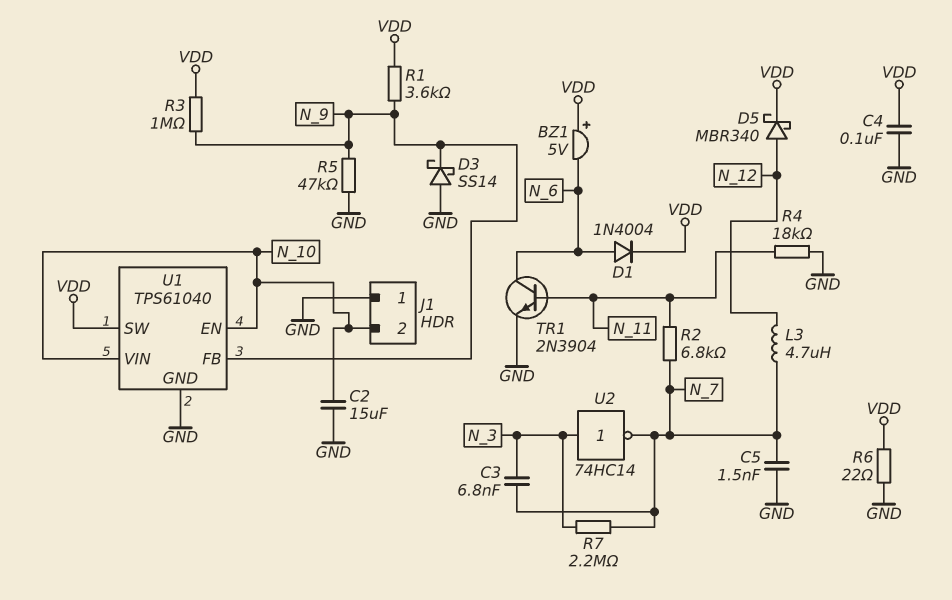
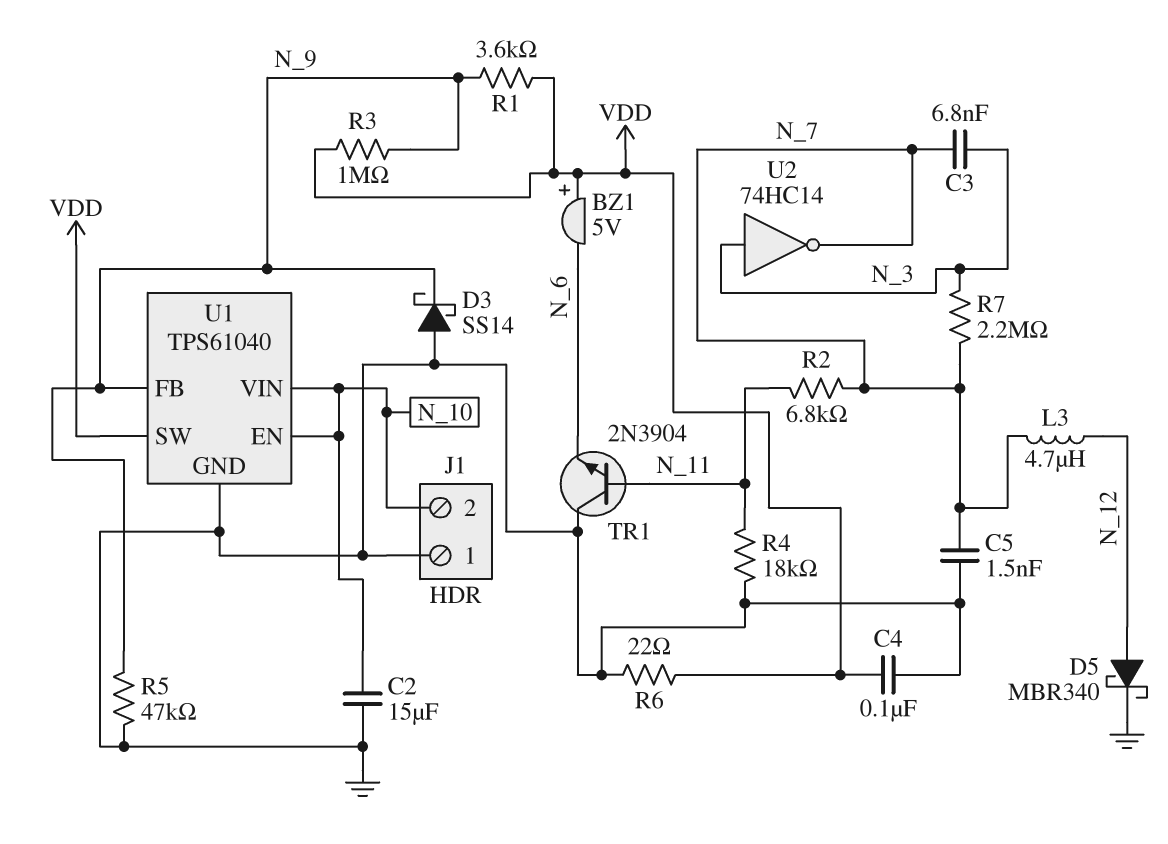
D1: diode 1N4004 (A N_6, K VDD) -> none
D5: schottky MBR340 (A N_12, K VDD) -> schottky MBR340 (A N_12, K GND)
TR1: NPN 2N3904 (B N_11, C N_6, E GND) -> NPN 2N3904 (B N_11, C GND, E N_6)

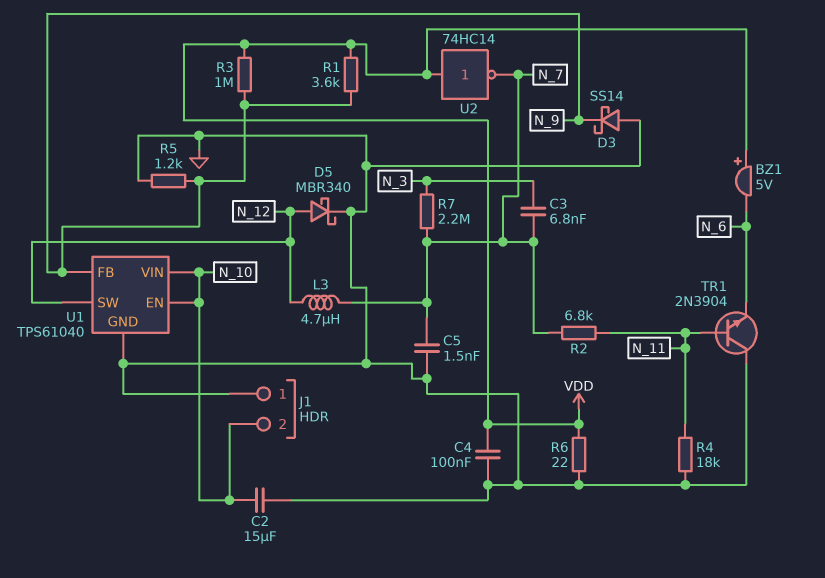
R5: 47k (GND, N_9) -> 1.2k (GND, N_9)
U1 pin SW: VDD -> N_12
U2: NOT 74HC14 (in N_3, out N_7) -> NOT 74HC14 (in VDD, out N_7)

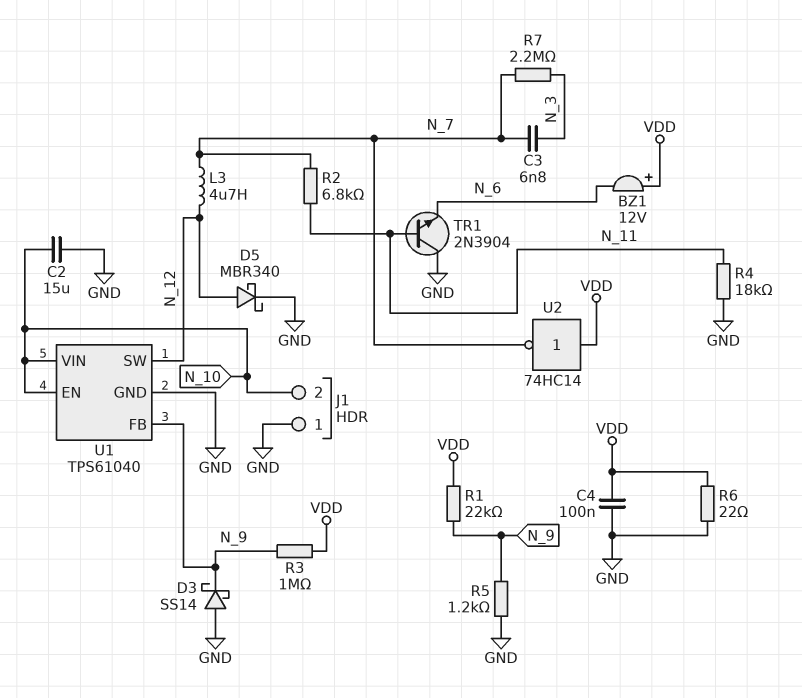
BZ1: buzzer 5V (plus VDD, minus N_6) -> buzzer 12V (plus VDD, minus N_6)
C5: 1.5nF (GND, N_7) -> none
R1: 3.6k (N_9, VDD) -> 22k (N_9, VDD)

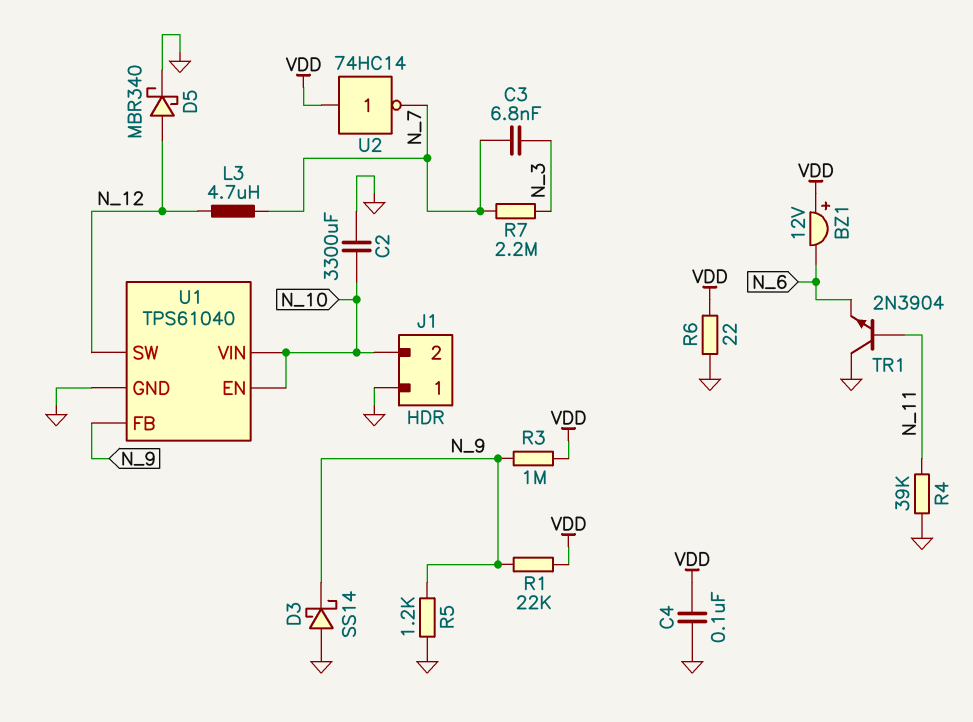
C2: 15uF (GND, N_10) -> 3300uF (GND, N_10)
R2: 6.8k (N_7, N_11) -> none
R4: 18k (GND, N_11) -> 39k (GND, N_11)

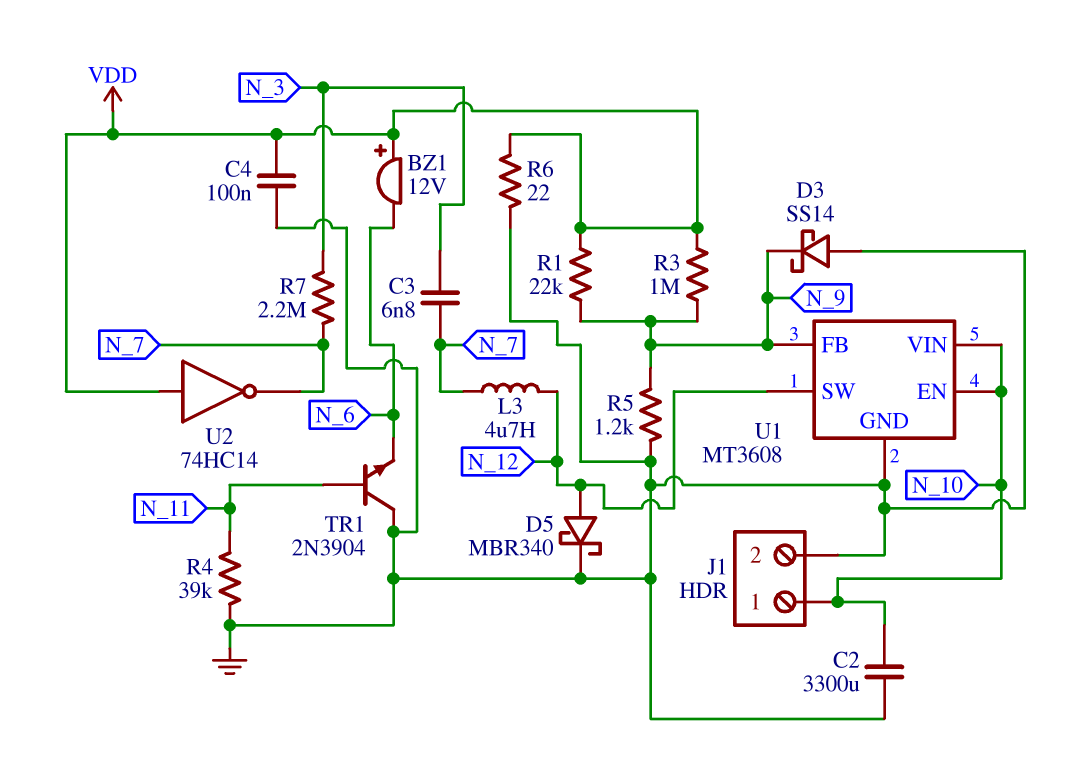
J1 pin 1: GND -> N_10
J1 pin 2: N_10 -> GND
U1: TPS61040 -> MT3608

